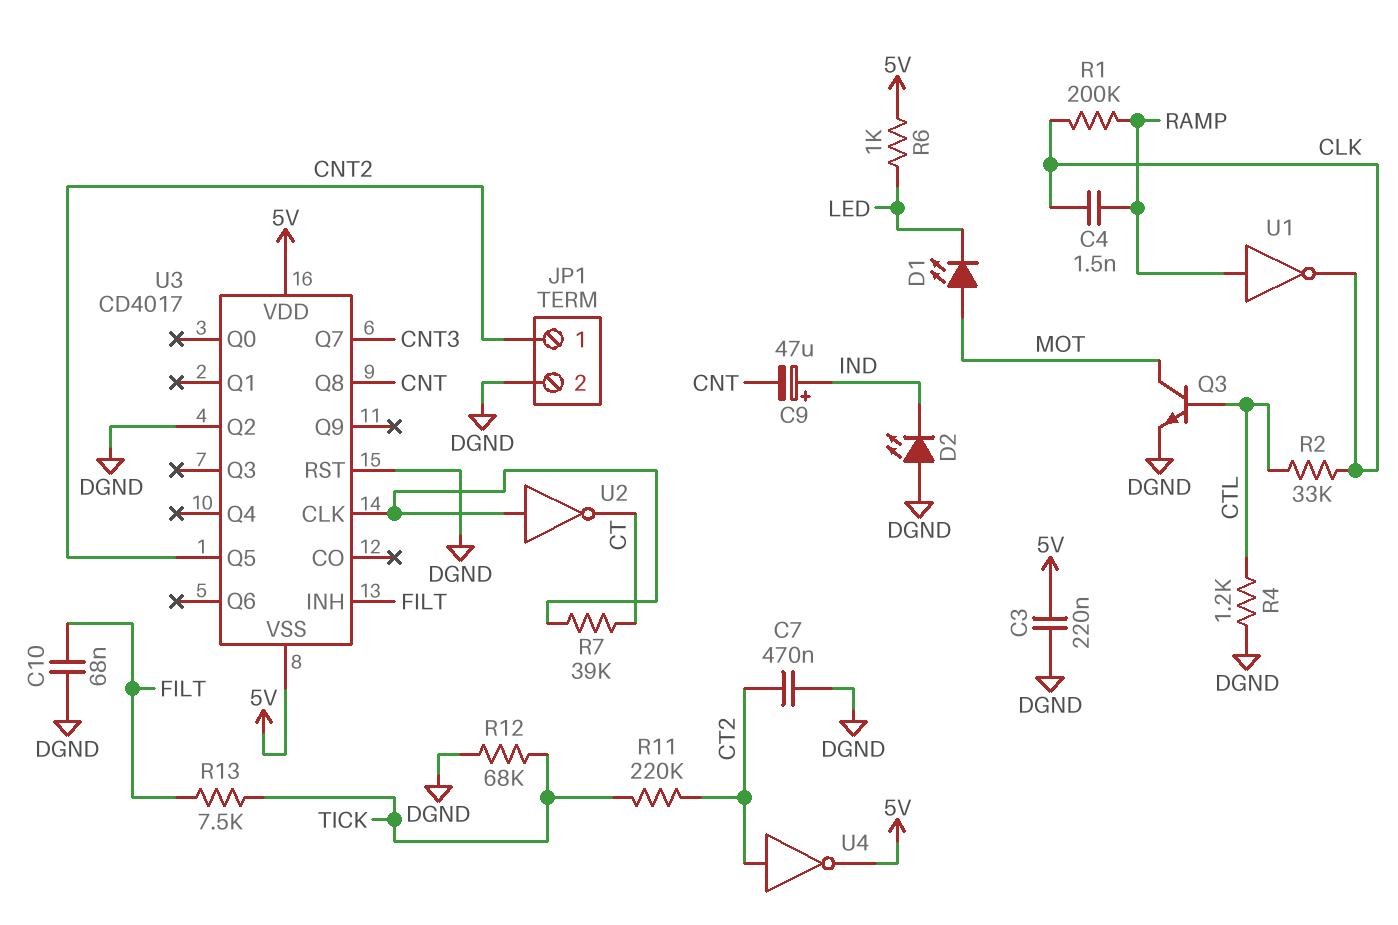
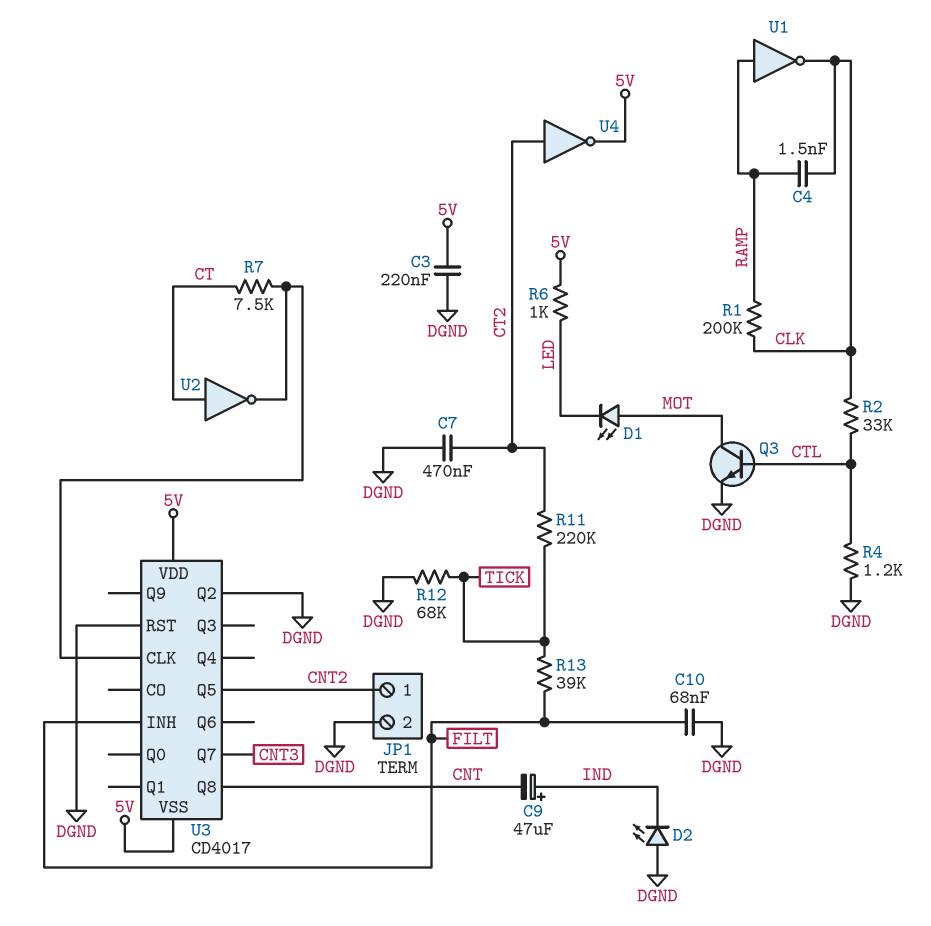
R7: 39k (CT, U3/CLK) -> 7.5k (CT, U3/CLK)
R13: 7.5k (FILT, TICK) -> 39k (FILT, TICK)
U2: NOT (in U3/CLK, out CT) -> NOT (in CT, out U3/CLK)

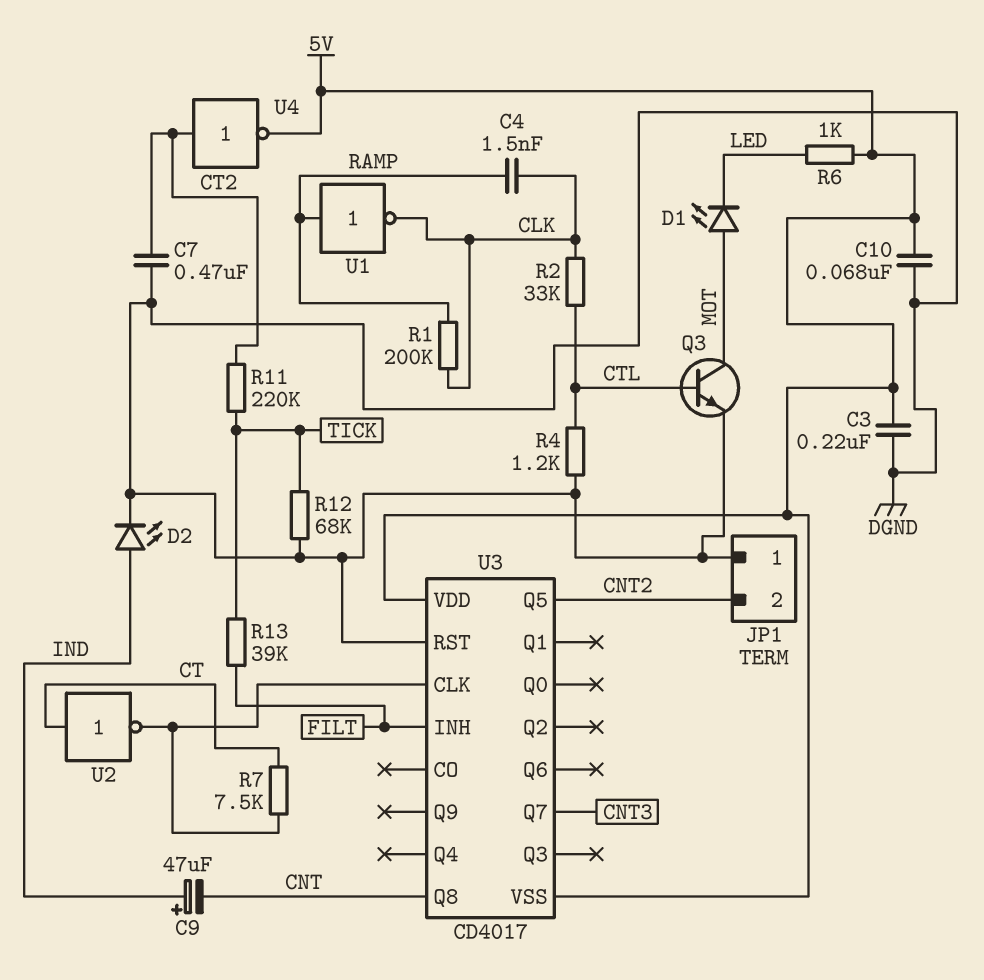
C10: 68nF (DGND, FILT) -> 68nF (5V, DGND)
D2: LED (A DGND, K IND) -> LED (A IND, K DGND)
JP1 pin 1: CNT2 -> DGND
JP1 pin 2: DGND -> CNT2
U3 pin Q2: DGND -> none

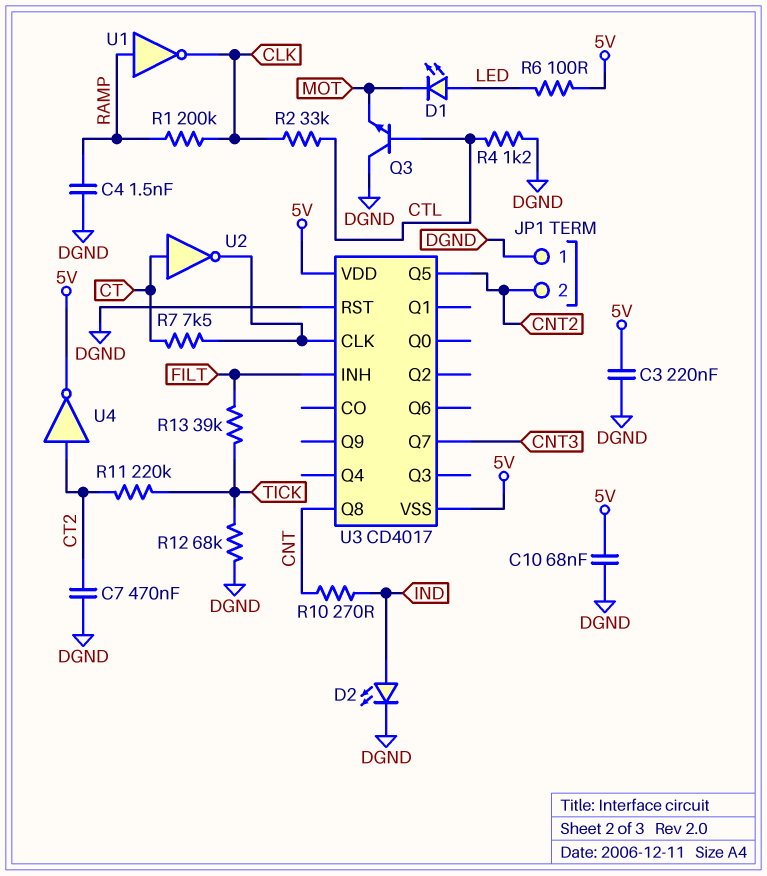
C4: 1.5nF (CLK, RAMP) -> 1.5nF (DGND, RAMP)
C9: 47uF (plus IND, minus CNT) -> none
D1: LED (A MOT, K LED) -> LED (A LED, K MOT)
Q3: NPN (B CTL, C MOT, E DGND) -> NPN (B CTL, C DGND, E MOT)
R6: 1k (5V, LED) -> 100 (5V, LED)
R10: none -> 270 (CNT, IND)

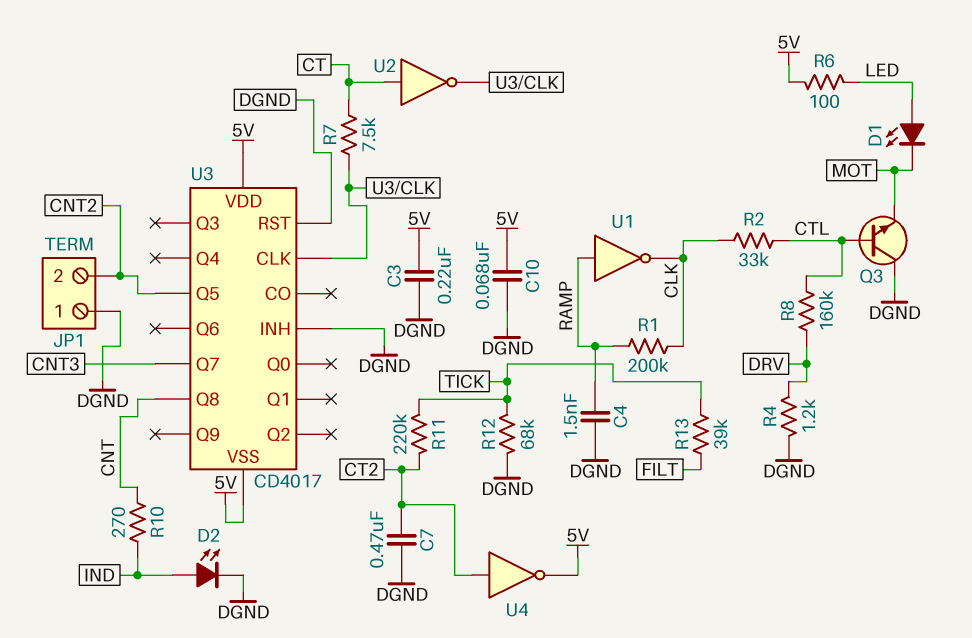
R4: 1.2k (CTL, DGND) -> 1.2k (DGND, DRV)
R8: none -> 160k (CTL, DRV)
U3 pin INH: FILT -> DGND

